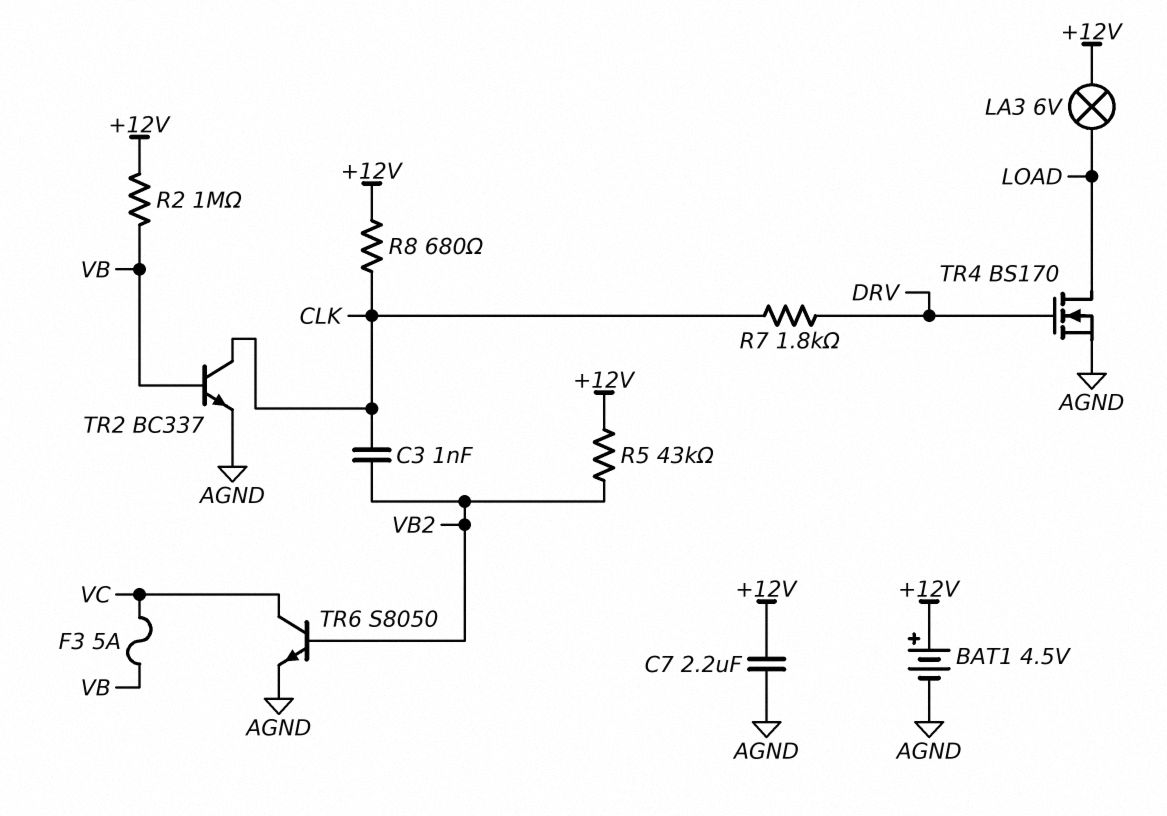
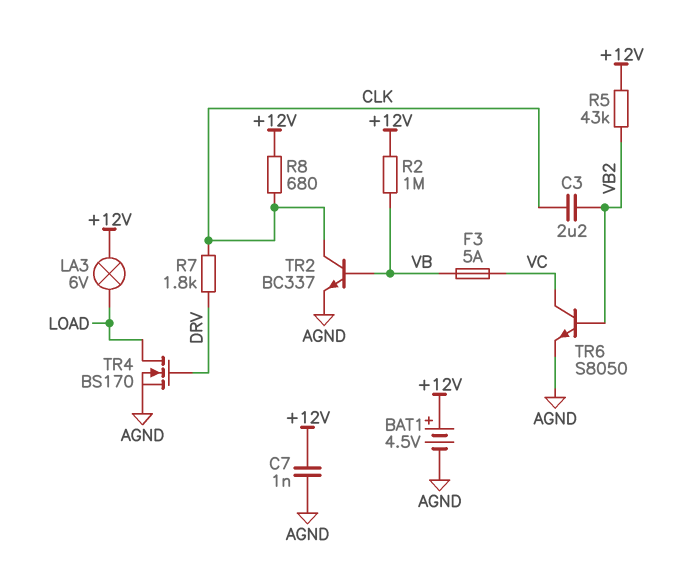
C3: 1nF (CLK, VB2) -> 2.2uF (CLK, VB2)
C7: 2.2uF (+12V, AGND) -> 1nF (+12V, AGND)

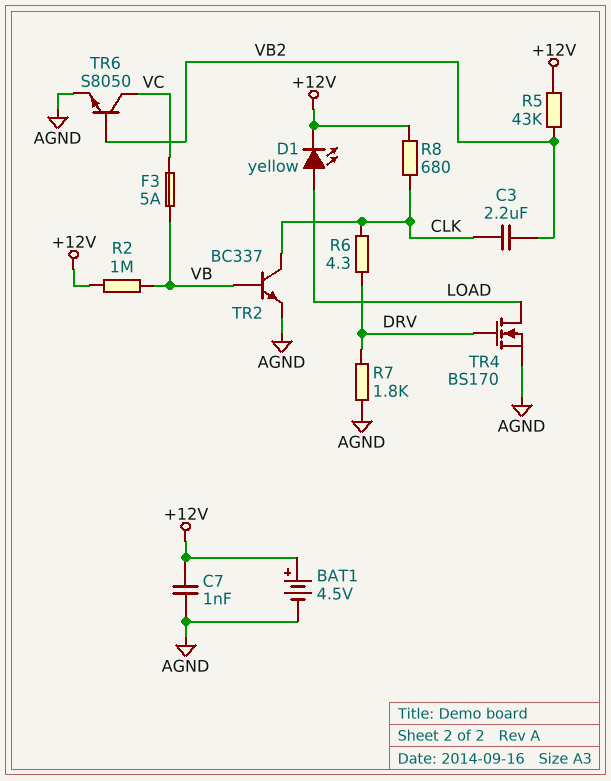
D1: none -> LED yellow (A LOAD, K +12V)
LA3: lamp 6V (+12V, LOAD) -> none
R6: none -> 4.3 (CLK, DRV)
R7: 1.8k (CLK, DRV) -> 1.8k (AGND, DRV)

